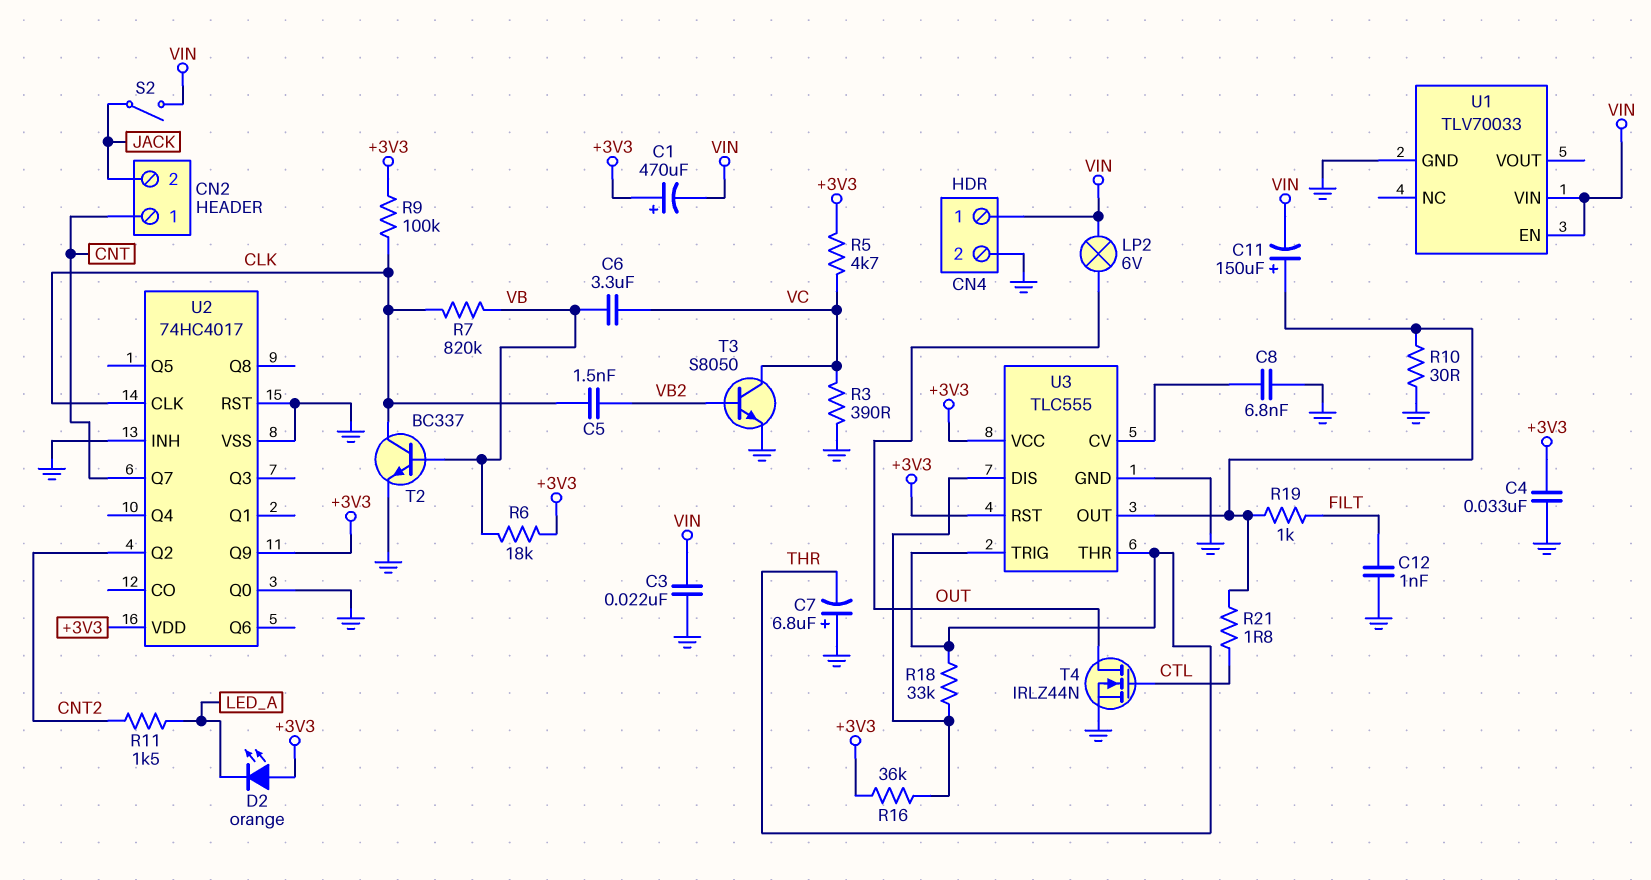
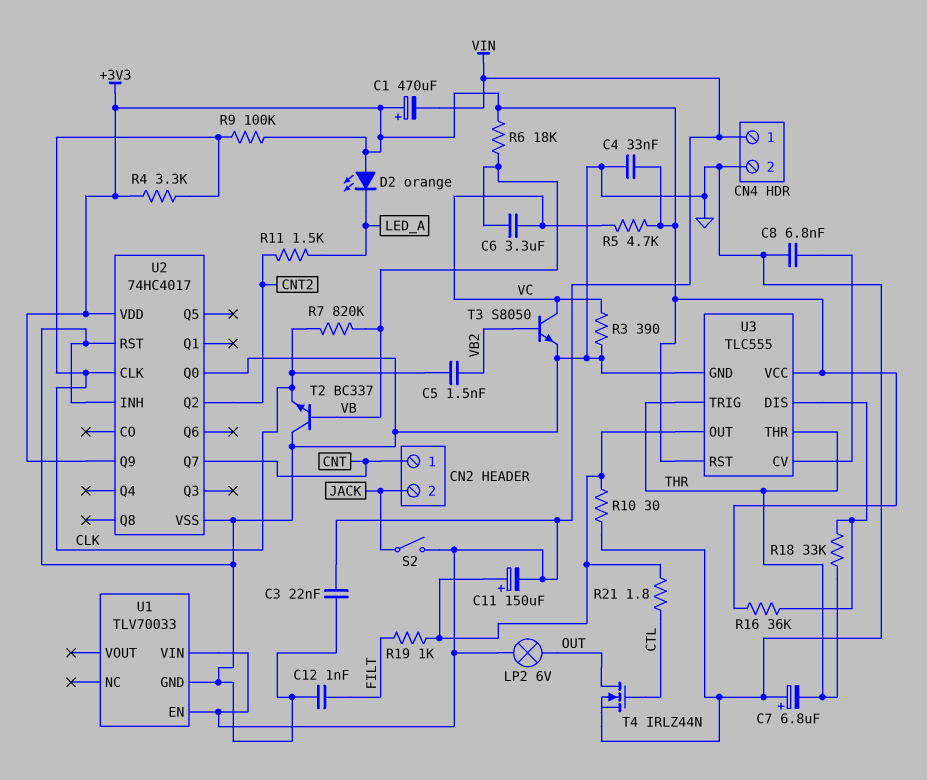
R4: none -> 3.3k (+3V3, CLK)
T2: NPN BC337 (B VB, C CLK, E GND) -> NPN BC337 (B VB, C GND, E CLK)

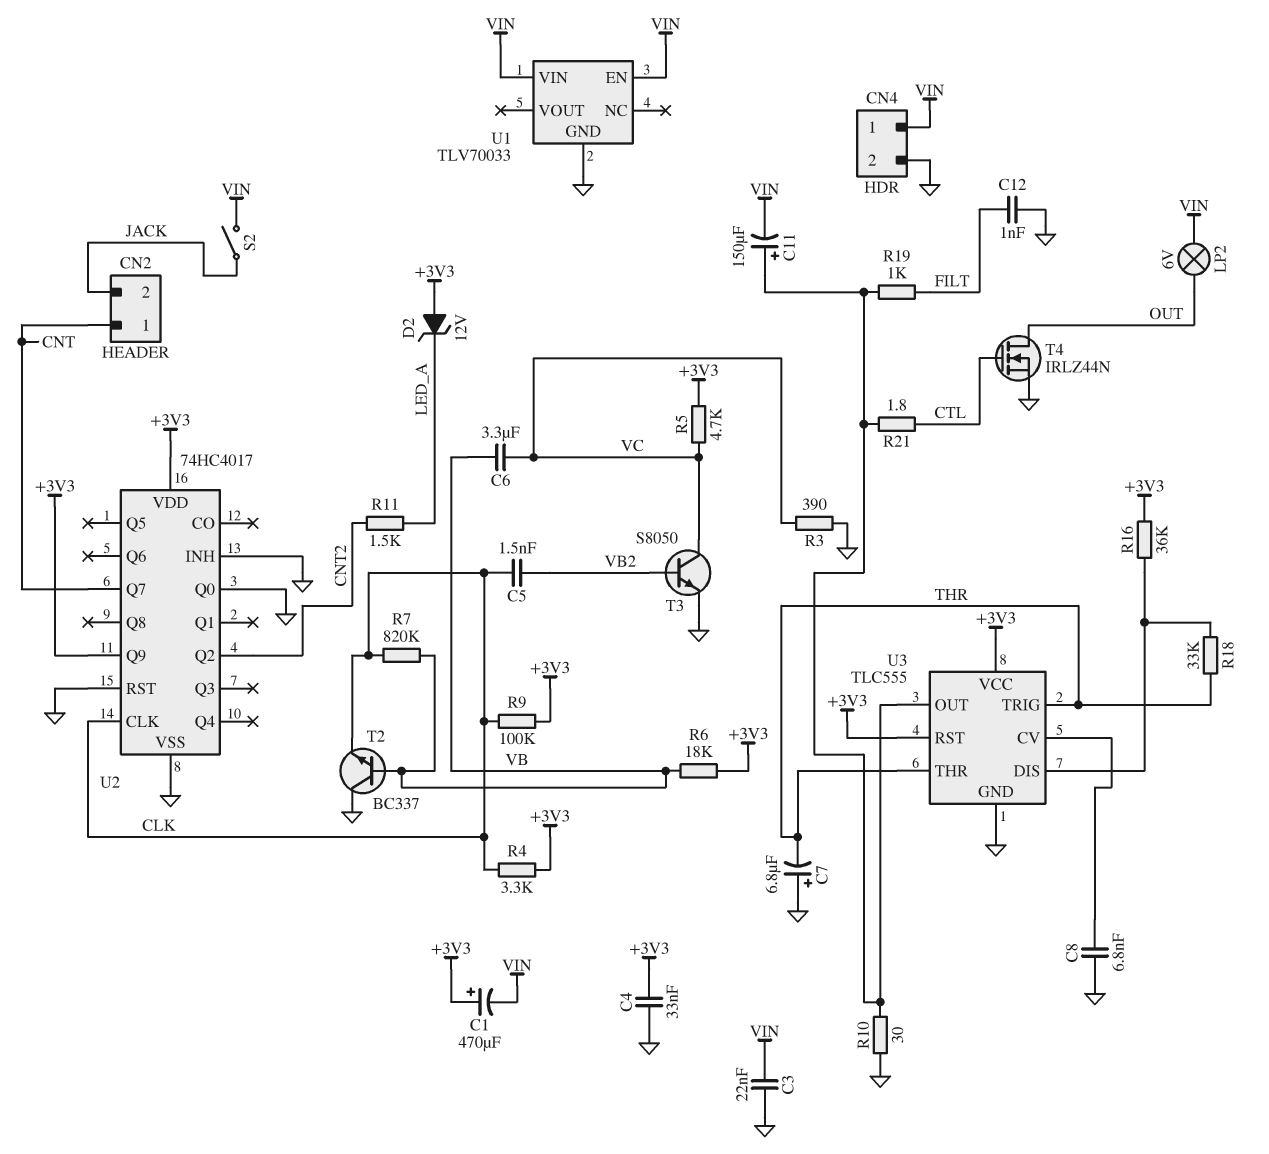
D2: LED orange (A +3V3, K LED_A) -> zener 12V (A +3V3, K LED_A)

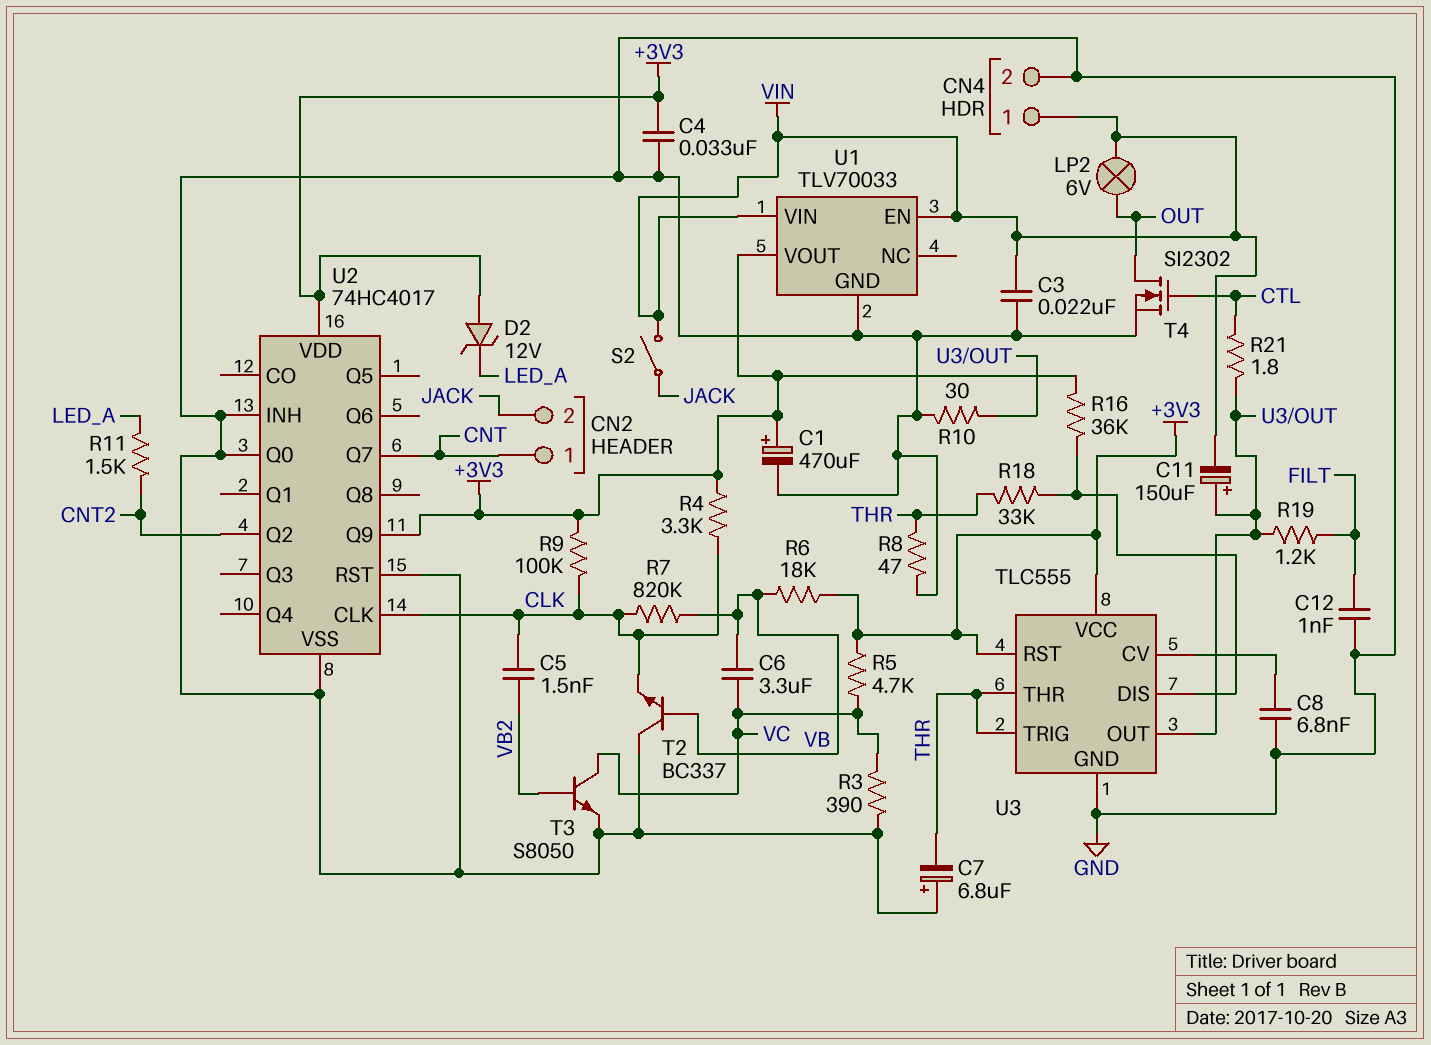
C1: 470uF (plus +3V3, minus VIN) -> 470uF (plus +3V3, minus GND)
R8: none -> 47 (GND, THR)
R19: 1k (FILT, U3/OUT) -> 1.2k (FILT, U3/OUT)
T4: NMOS IRLZ44N (G CTL, D OUT, S GND) -> NMOS SI2302 (G CTL, D OUT, S GND)
U1 pin VOUT: none -> +3V3

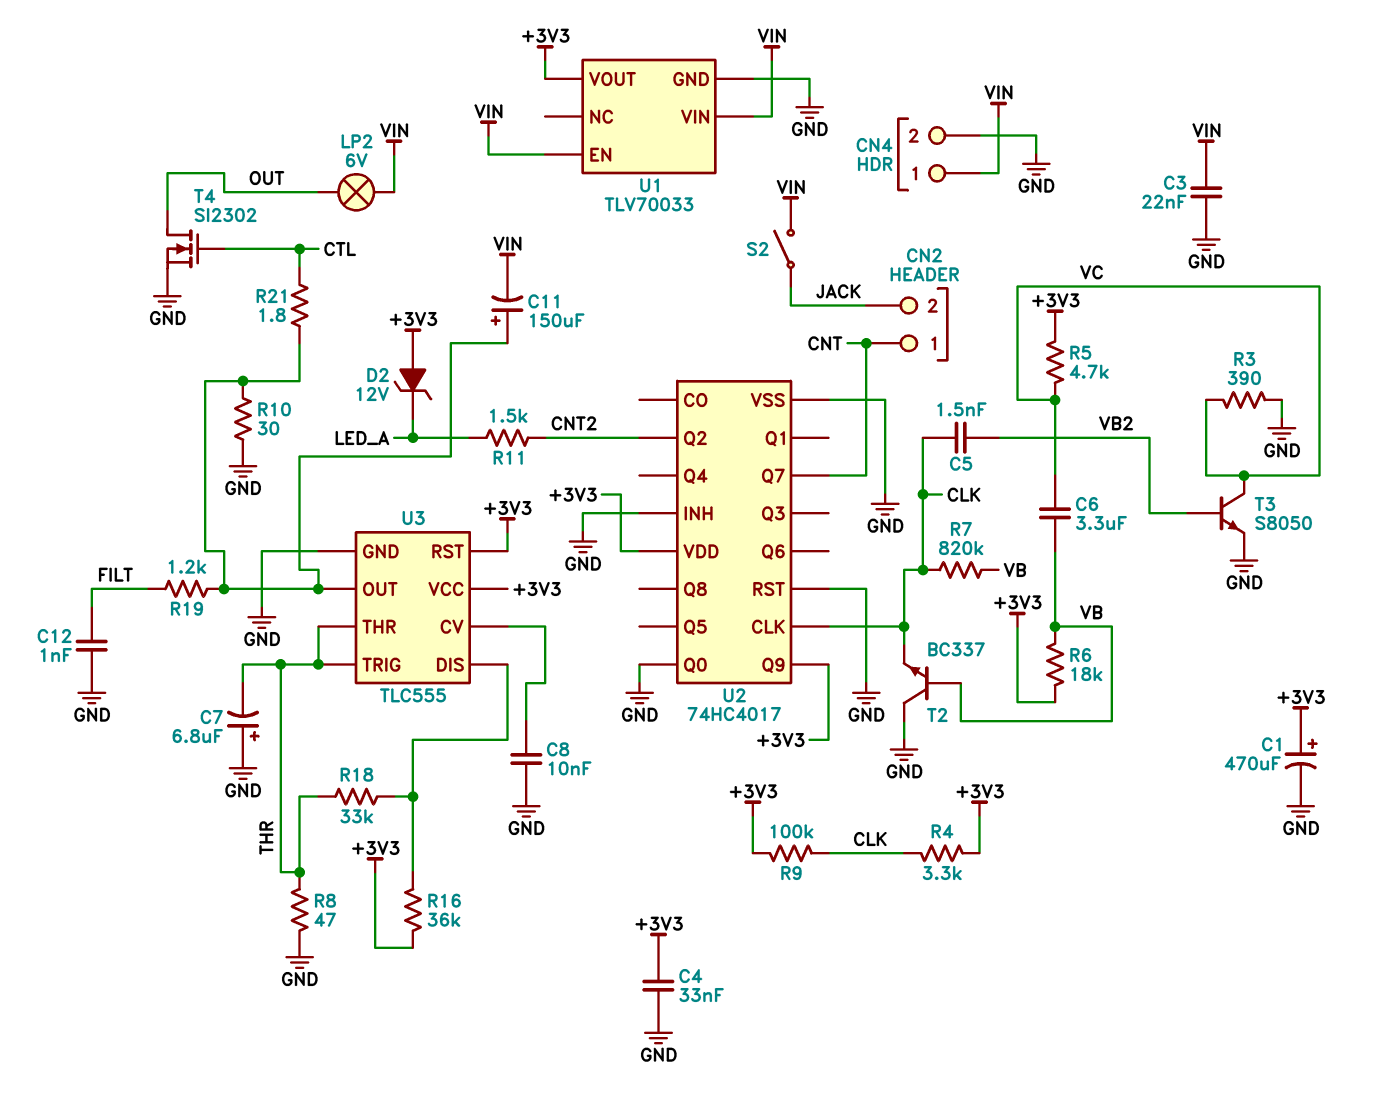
C8: 6.8nF (GND, U3/CV) -> 10nF (GND, U3/CV)

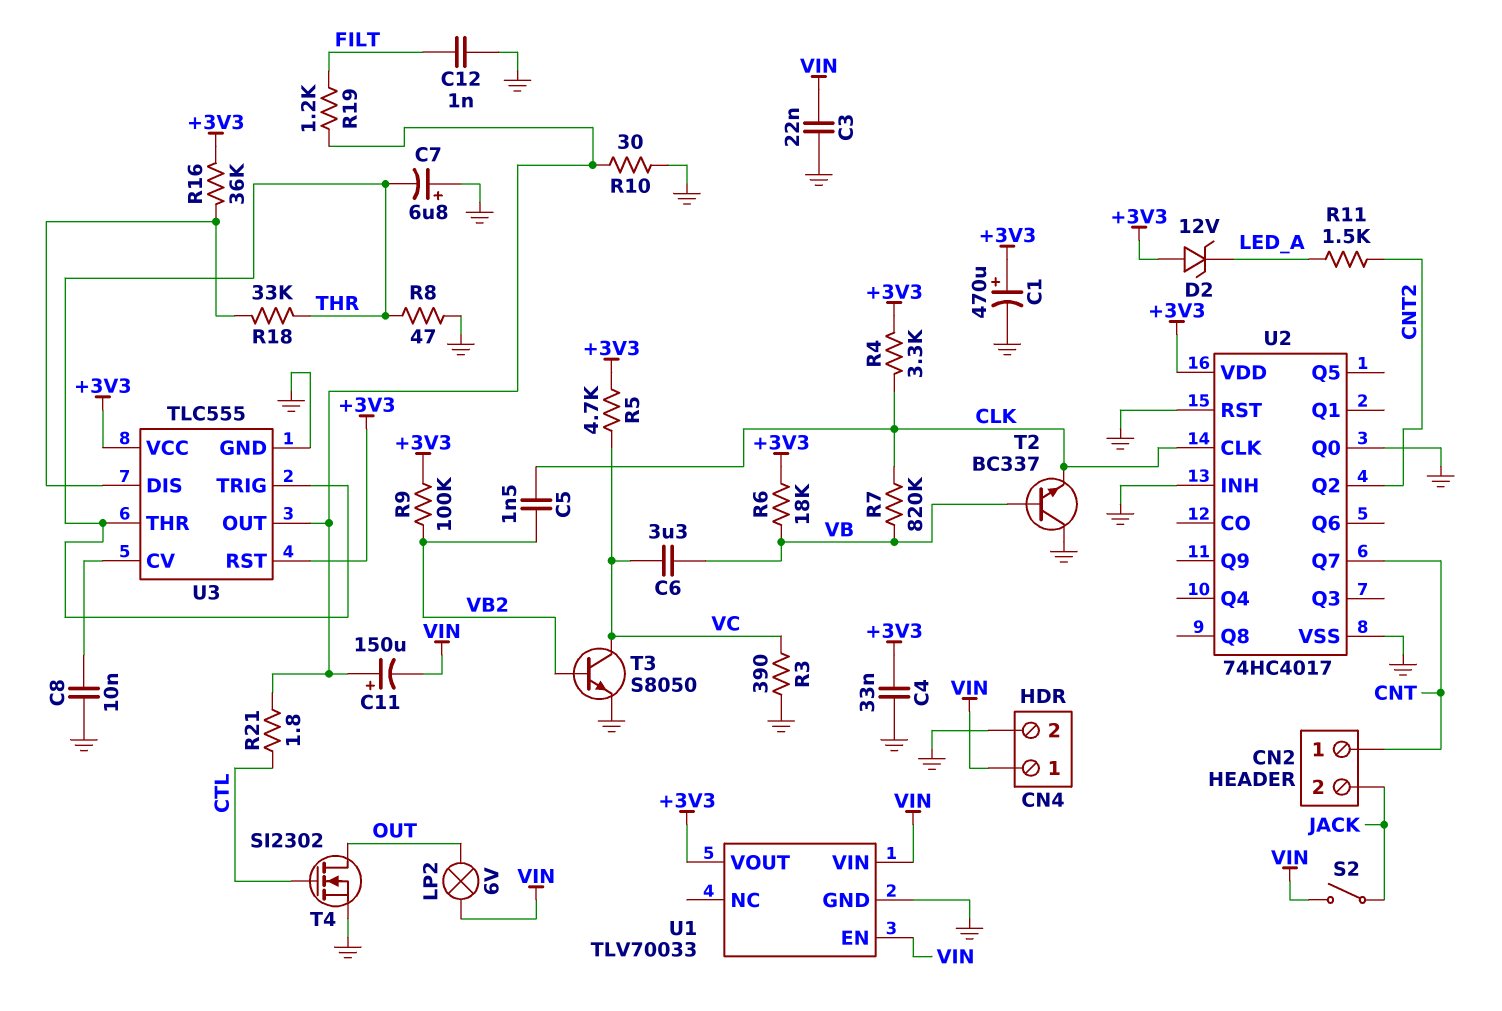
R9: 100k (+3V3, CLK) -> 100k (+3V3, VB2)
U2 pin Q9: +3V3 -> none

